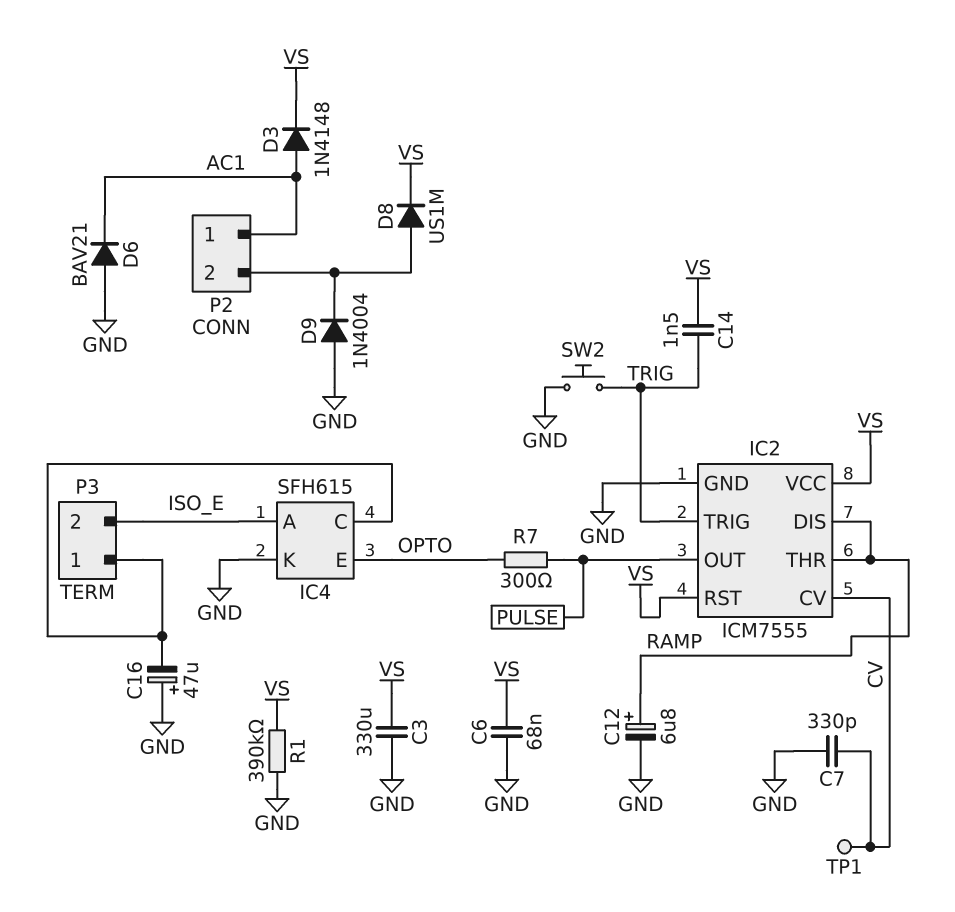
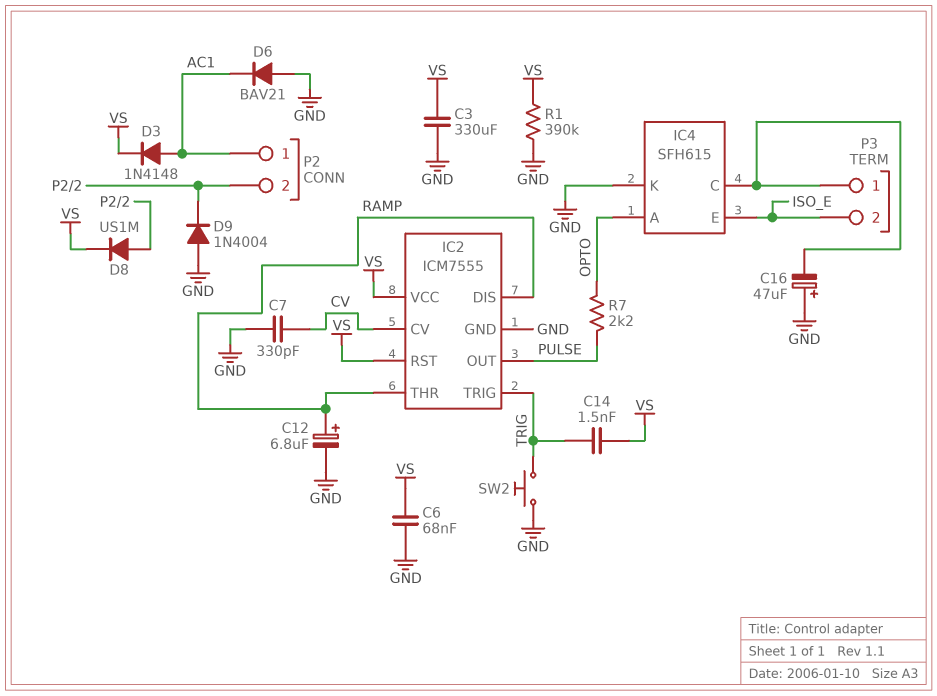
IC4 pin A: ISO_E -> OPTO
IC4 pin E: OPTO -> ISO_E
R7: 300 (OPTO, PULSE) -> 2.2k (OPTO, PULSE)
TP1: test point (CV) -> none

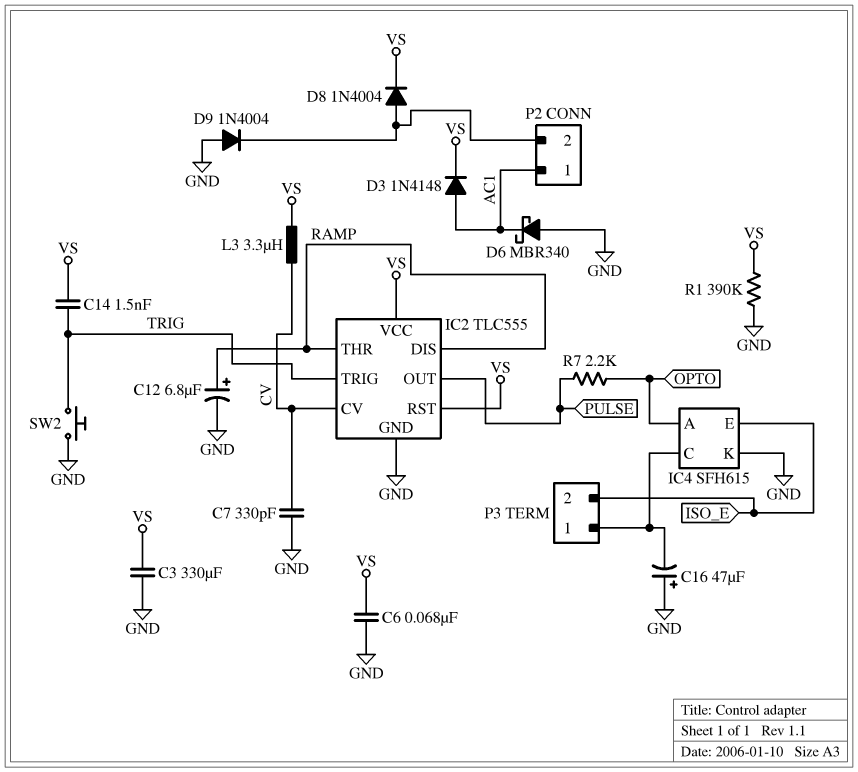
D6: diode BAV21 (A GND, K AC1) -> schottky MBR340 (A GND, K AC1)
D8: diode US1M (A P2/2, K VS) -> diode 1N4004 (A P2/2, K VS)
IC2: ICM7555 -> TLC555
L3: none -> 3.3uH (CV, VS)

